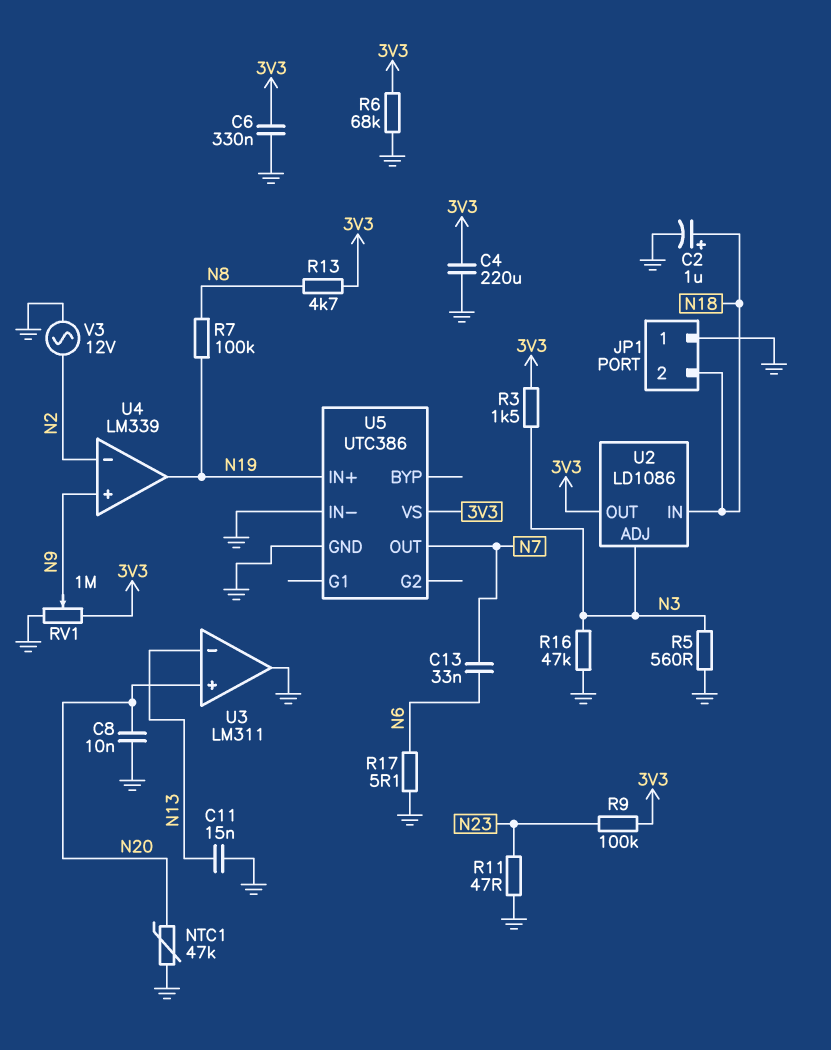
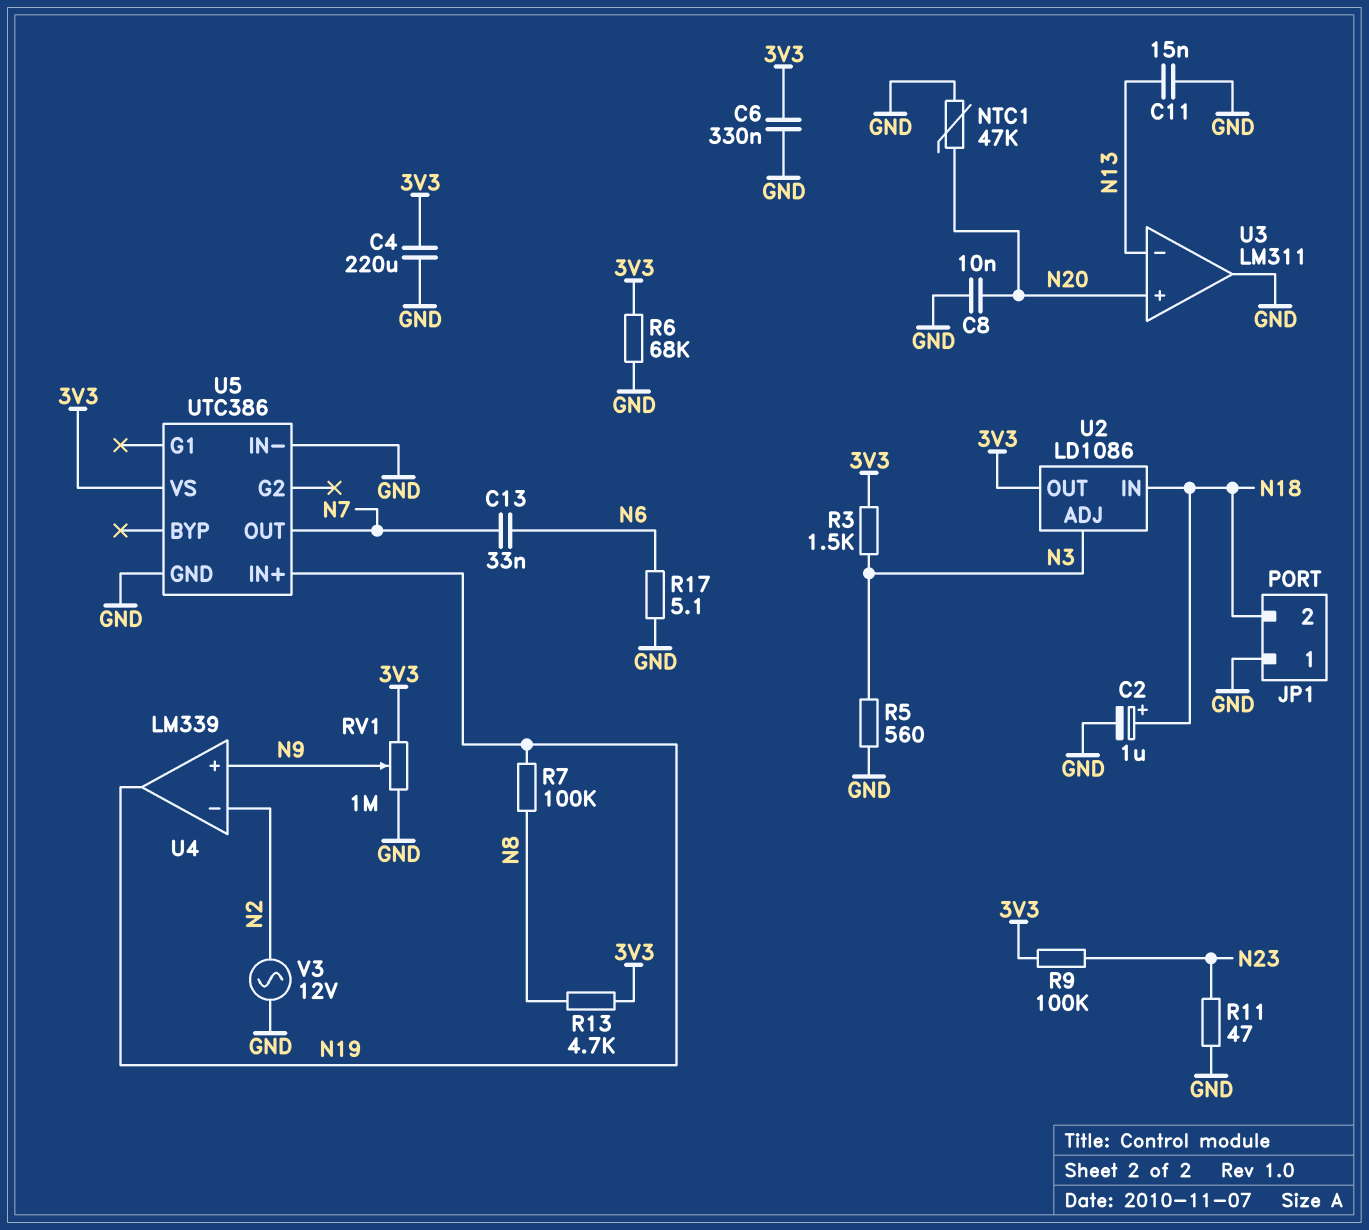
R16: 47k (GND, N3) -> none

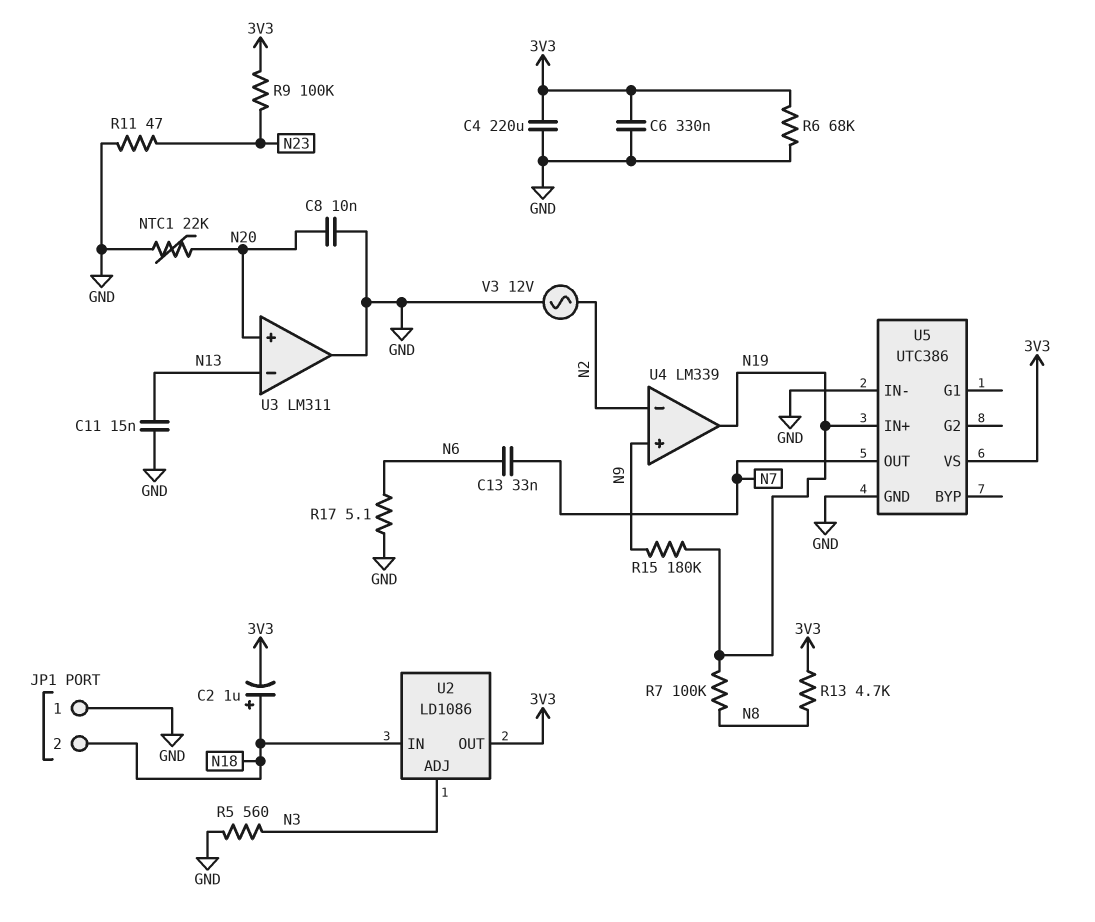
C2: 1uF (plus N18, minus GND) -> 1uF (plus N18, minus 3V3)
NTC1: 47k (GND, N20) -> 22k (GND, N20)
R3: 1.5k (3V3, N3) -> none
R15: none -> 180k (N9, N19)
RV1: 1M (3V3, GND, wiper N9) -> none

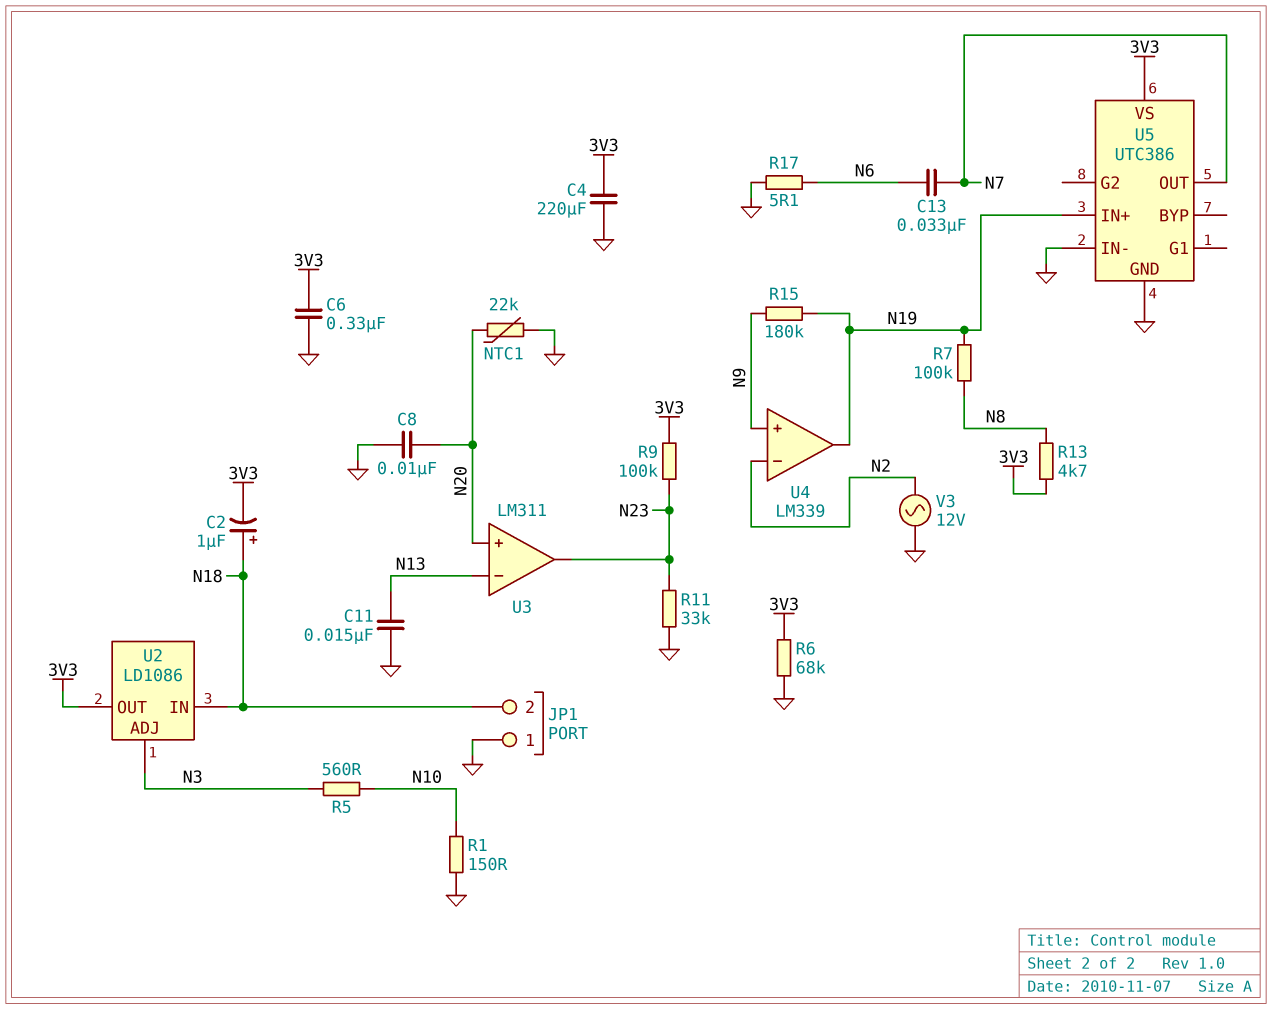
R1: none -> 150 (GND, N10)
R5: 560 (GND, N3) -> 560 (N3, N10)
R11: 47 (GND, N23) -> 33k (GND, N23)
U3 pin out: GND -> N23

